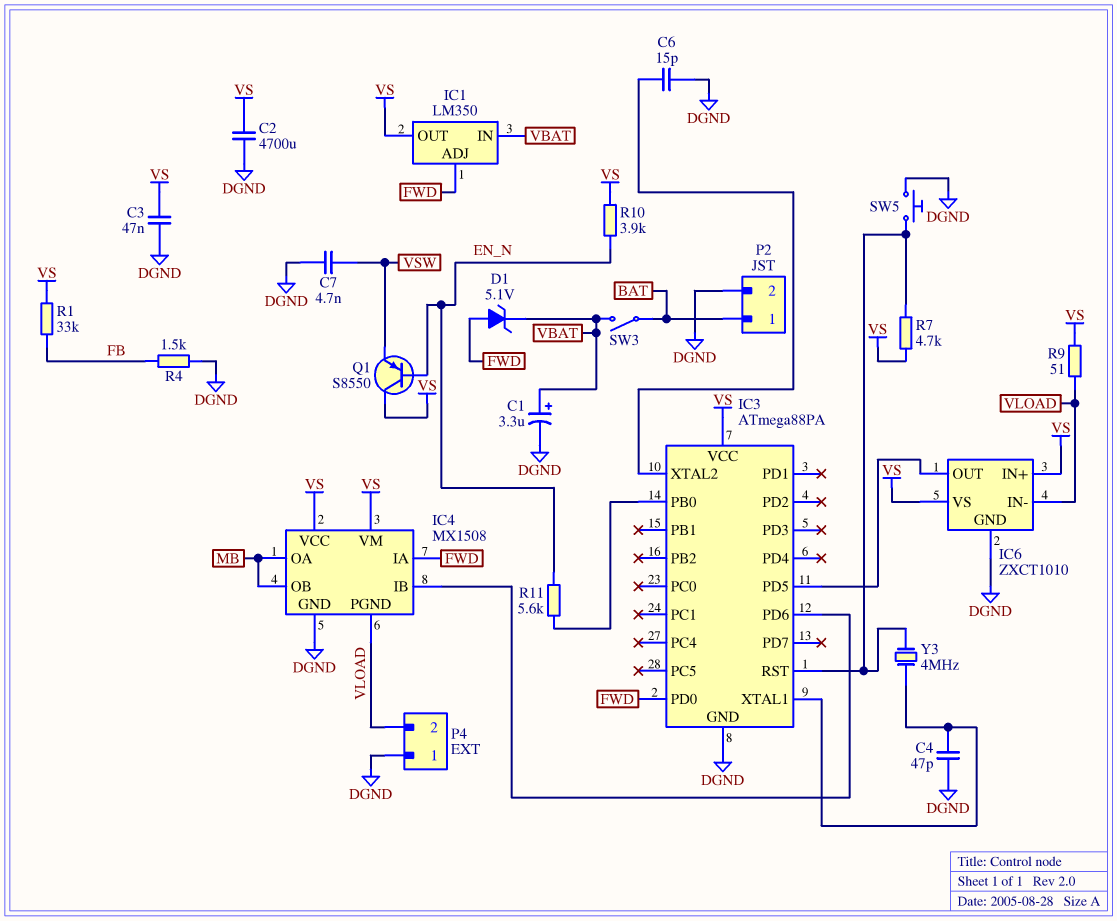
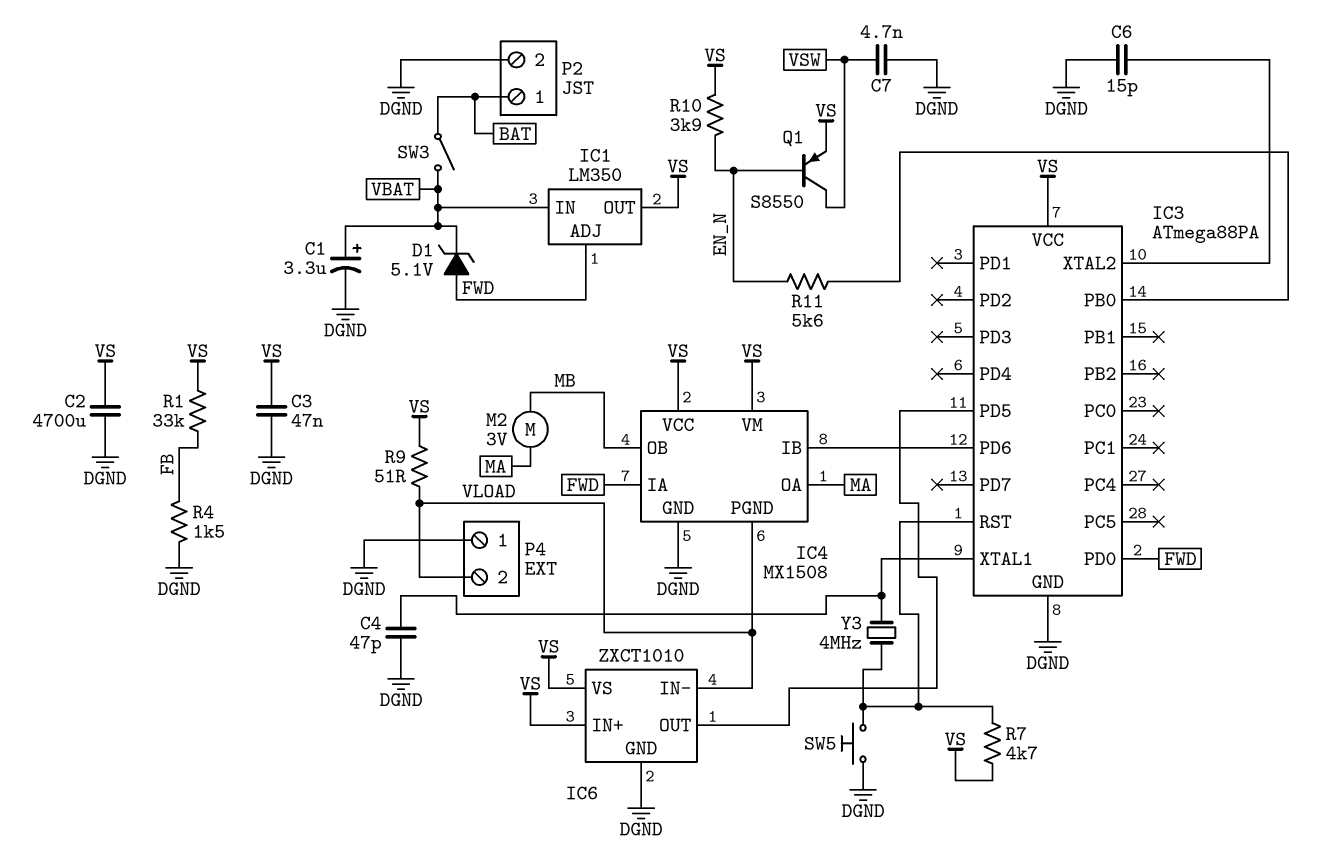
IC4 pin OA: MB -> MA
M2: none -> motor 3V (MA, MB)
Q1: PNP S8550 (B EN_N, C VS, E VSW) -> PNP S8550 (B EN_N, C VSW, E VS)

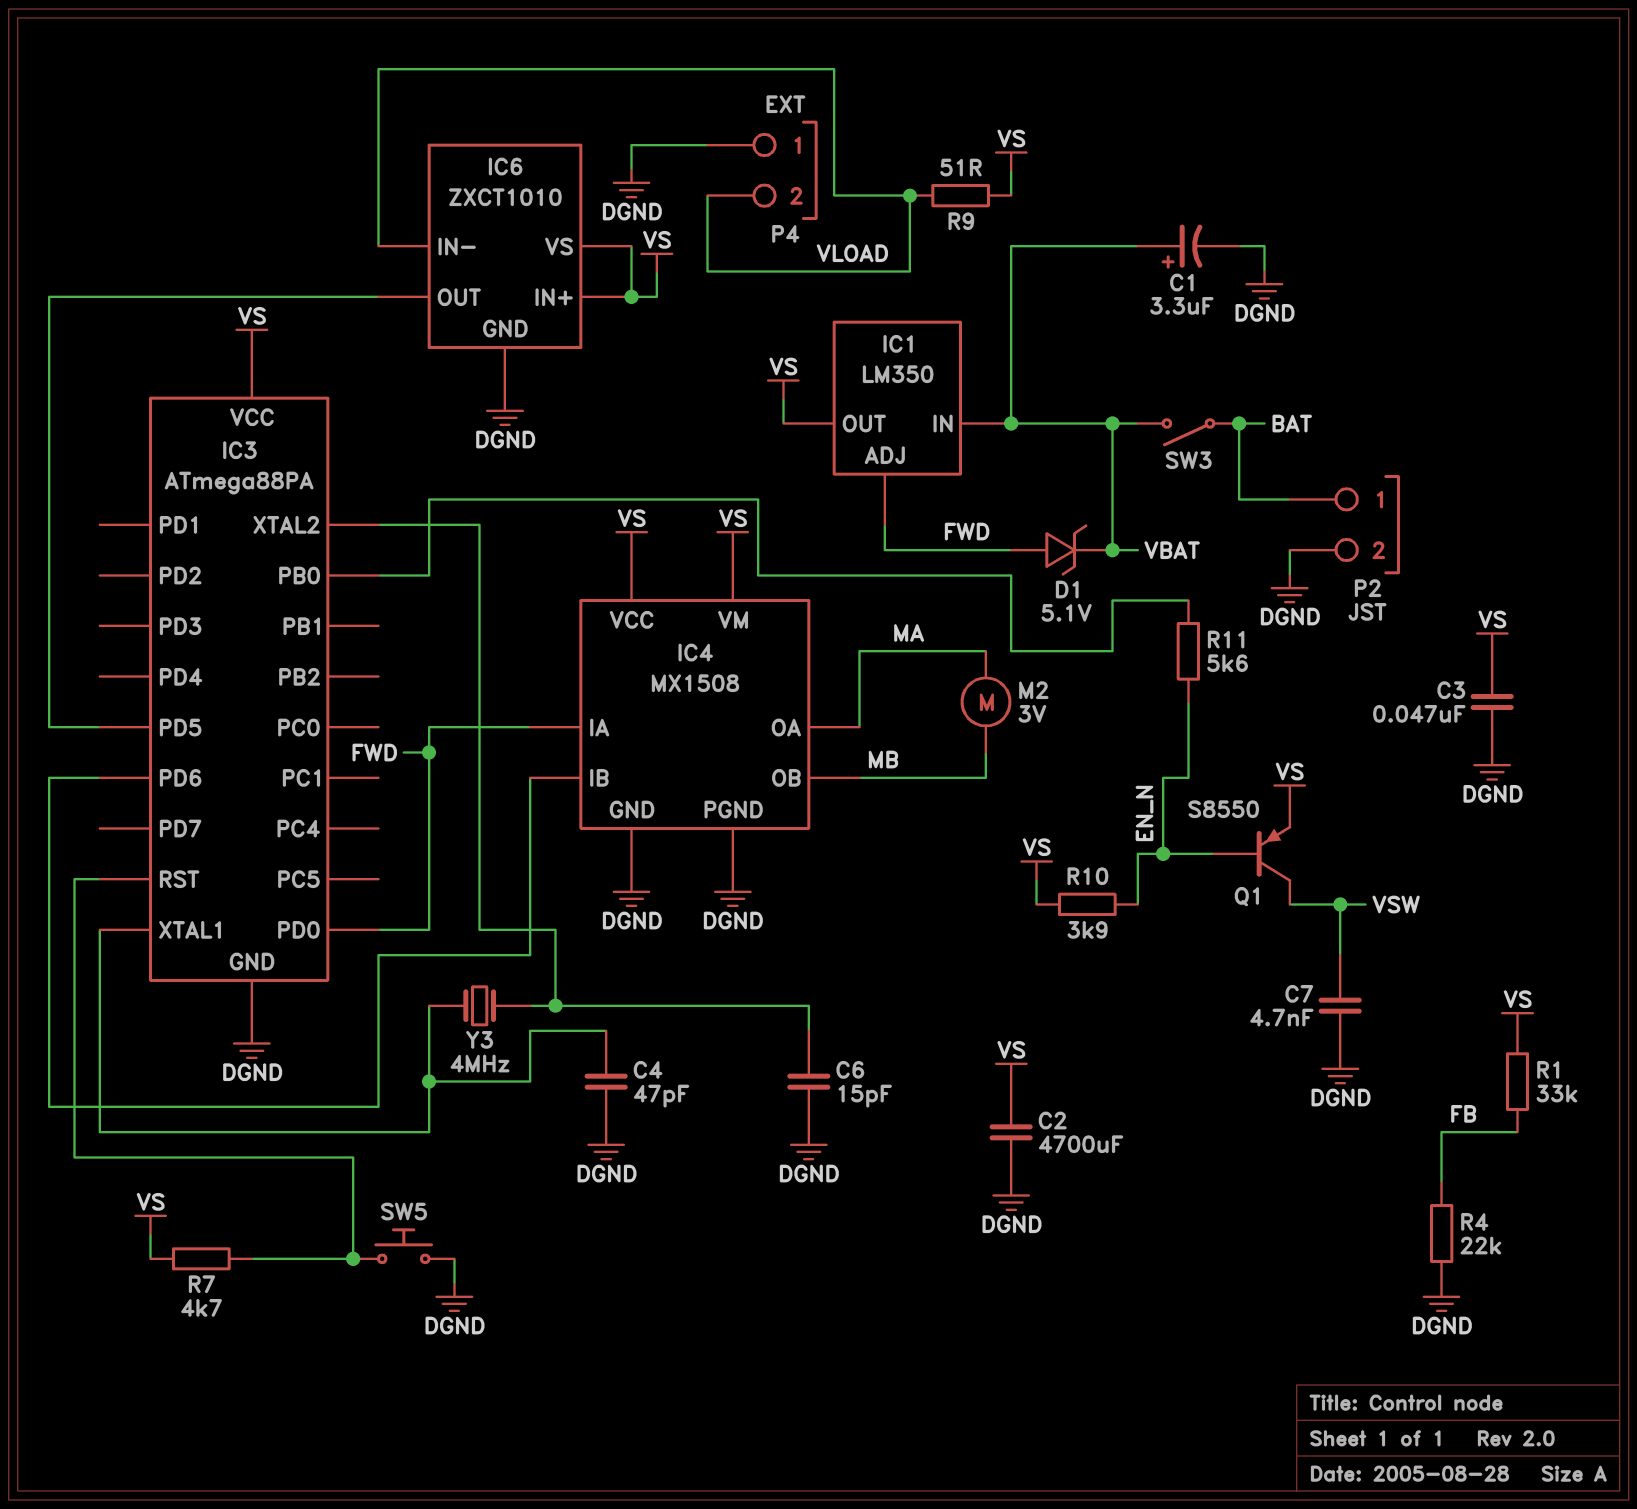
IC4 pin PGND: VLOAD -> DGND
R4: 1.5k (DGND, FB) -> 22k (DGND, FB)
Y3: 4MHz (IC3/RST, IC3/XTAL1) -> 4MHz (IC3/XTAL1, IC3/XTAL2)

